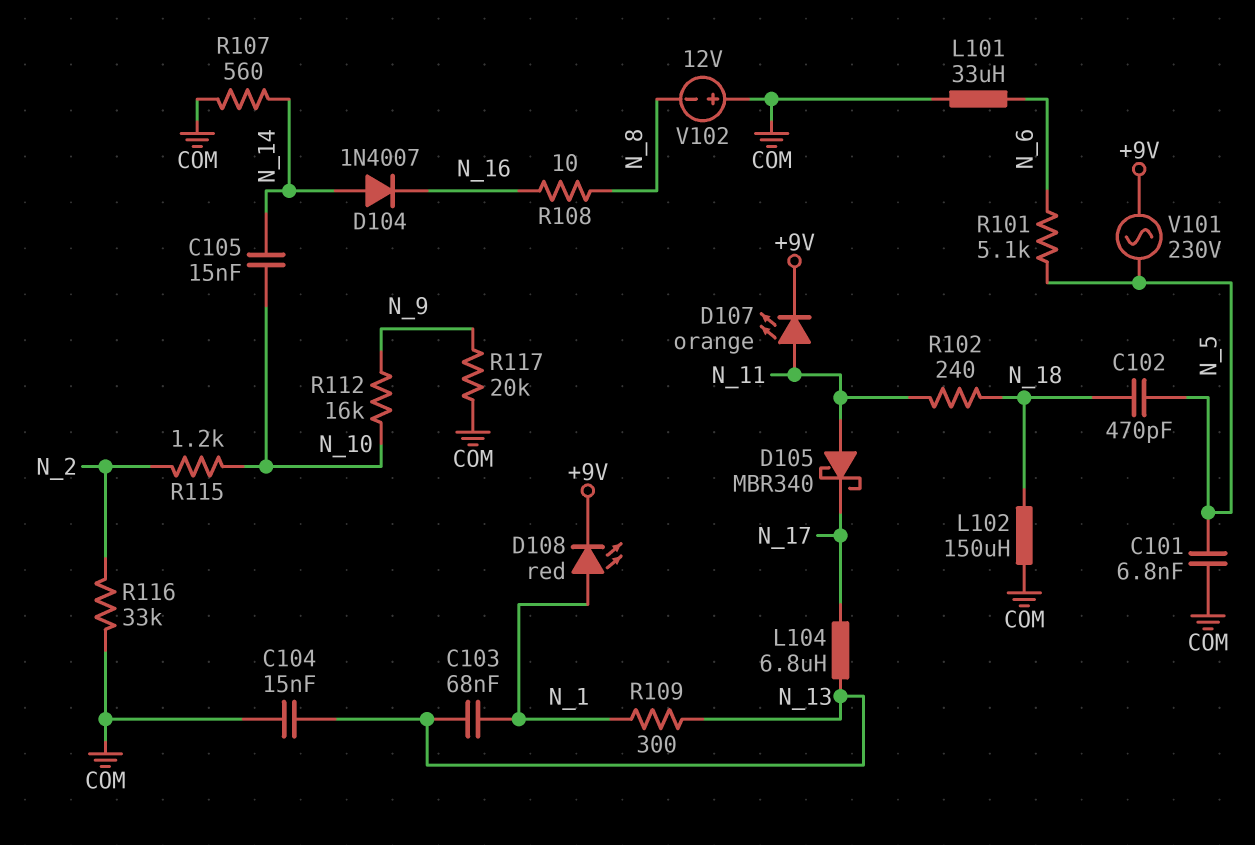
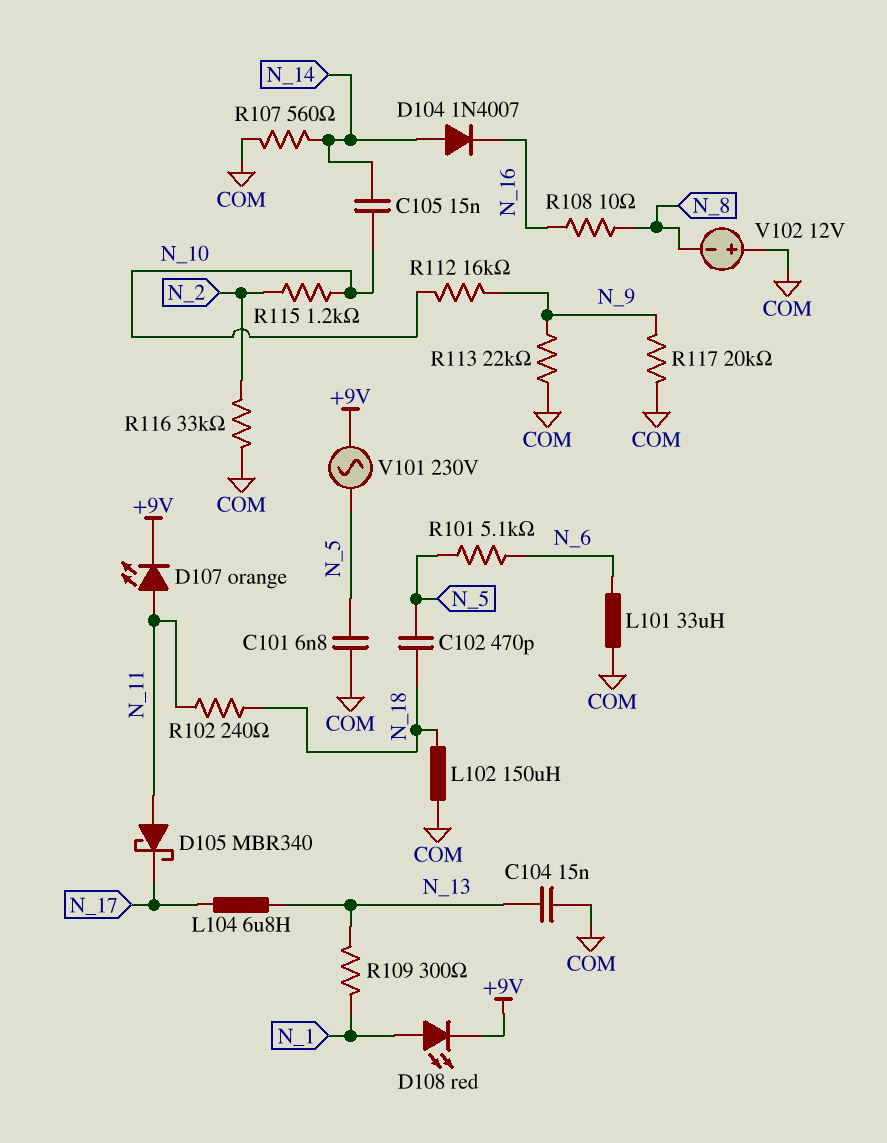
C103: 68nF (N_1, N_13) -> none
R113: none -> 22k (COM, N_9)

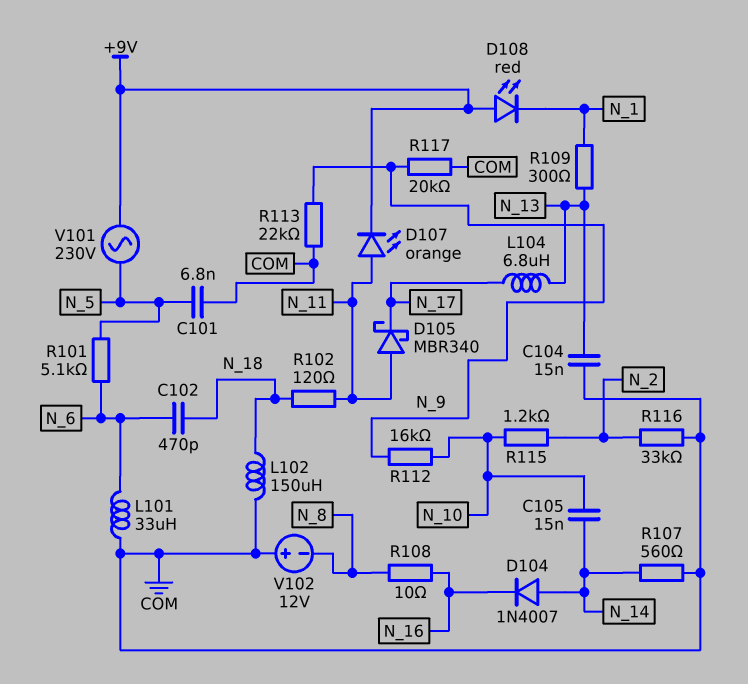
C102: 470pF (N_5, N_18) -> 470pF (N_6, N_18)
D108: LED red (A N_1, K +9V) -> LED red (A +9V, K N_1)
R102: 240 (N_11, N_18) -> 120 (N_11, N_18)

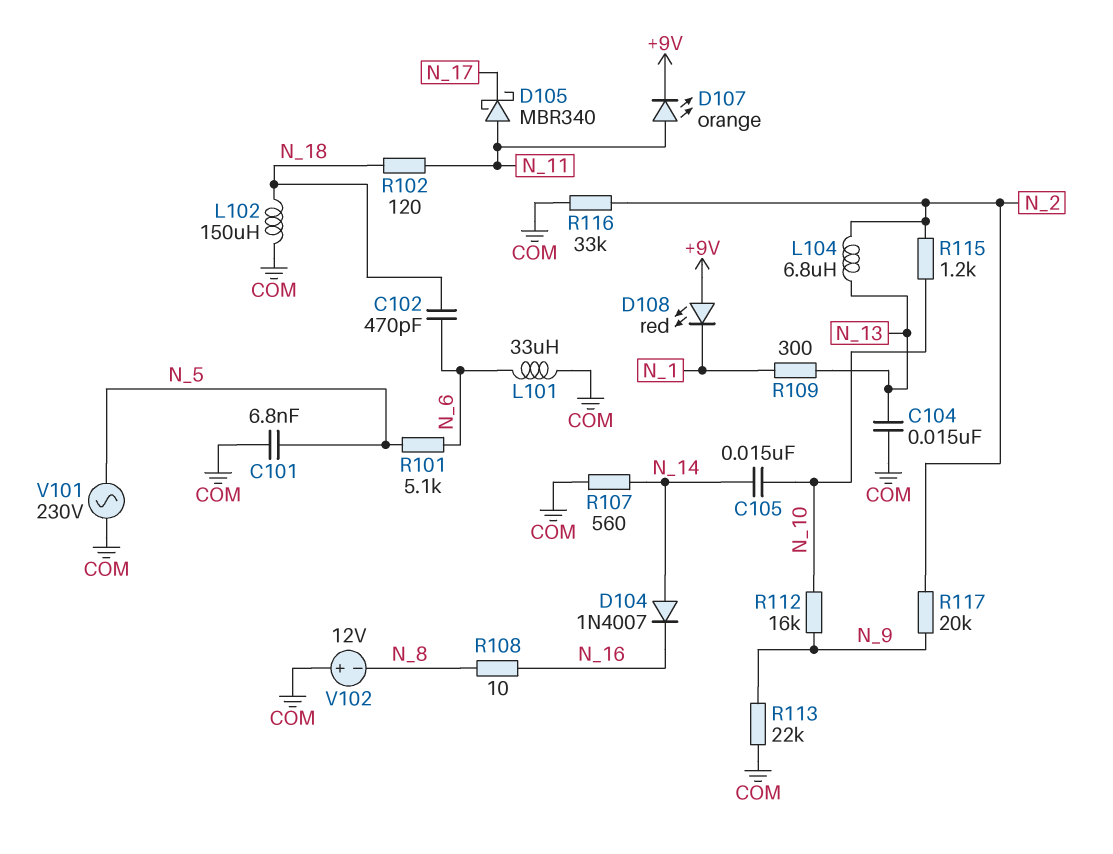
L104: 6.8uH (N_13, N_17) -> 6.8uH (N_2, N_13)
R117: 20k (COM, N_9) -> 20k (N_2, N_9)
V101: AC 230V (+9V, N_5) -> AC 230V (COM, N_5)

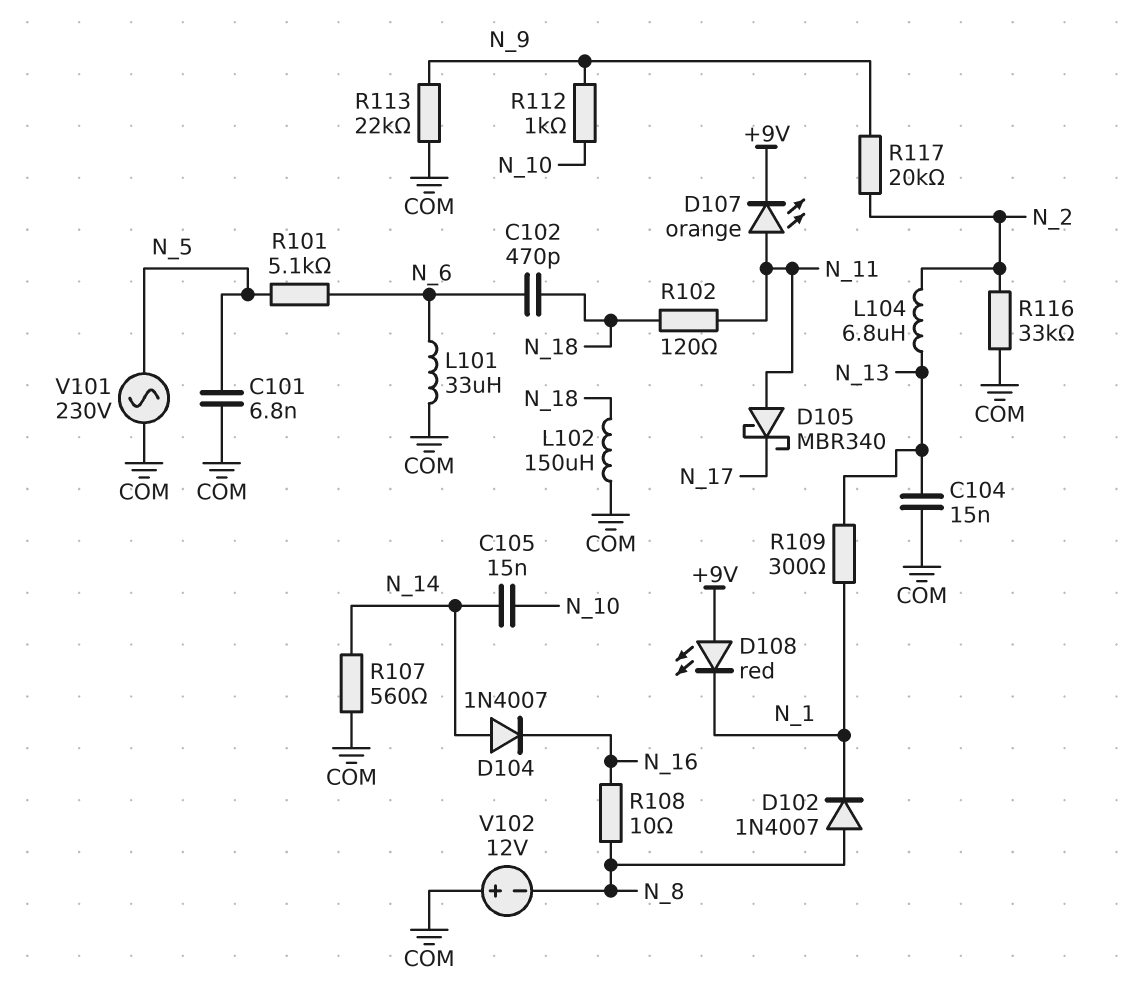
D102: none -> diode 1N4007 (A N_8, K N_1)
R112: 16k (N_9, N_10) -> 1k (N_9, N_10)
R115: 1.2k (N_2, N_10) -> none

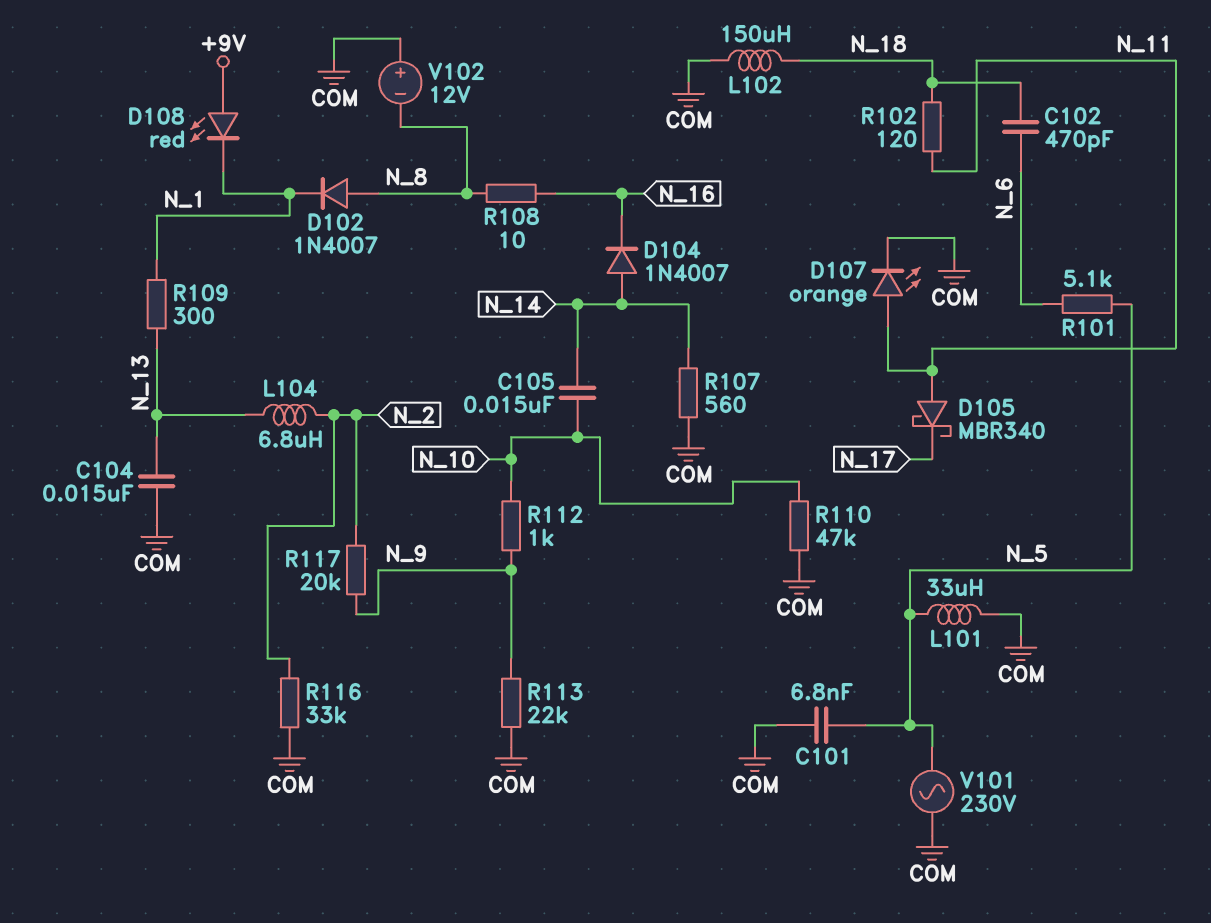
D107: LED orange (A N_11, K +9V) -> LED orange (A N_11, K COM)
L101: 33uH (COM, N_6) -> 33uH (COM, N_5)
R110: none -> 47k (COM, N_10)

